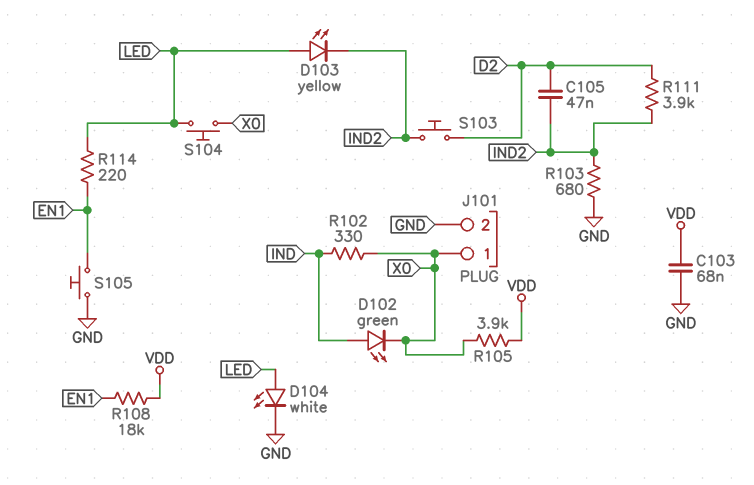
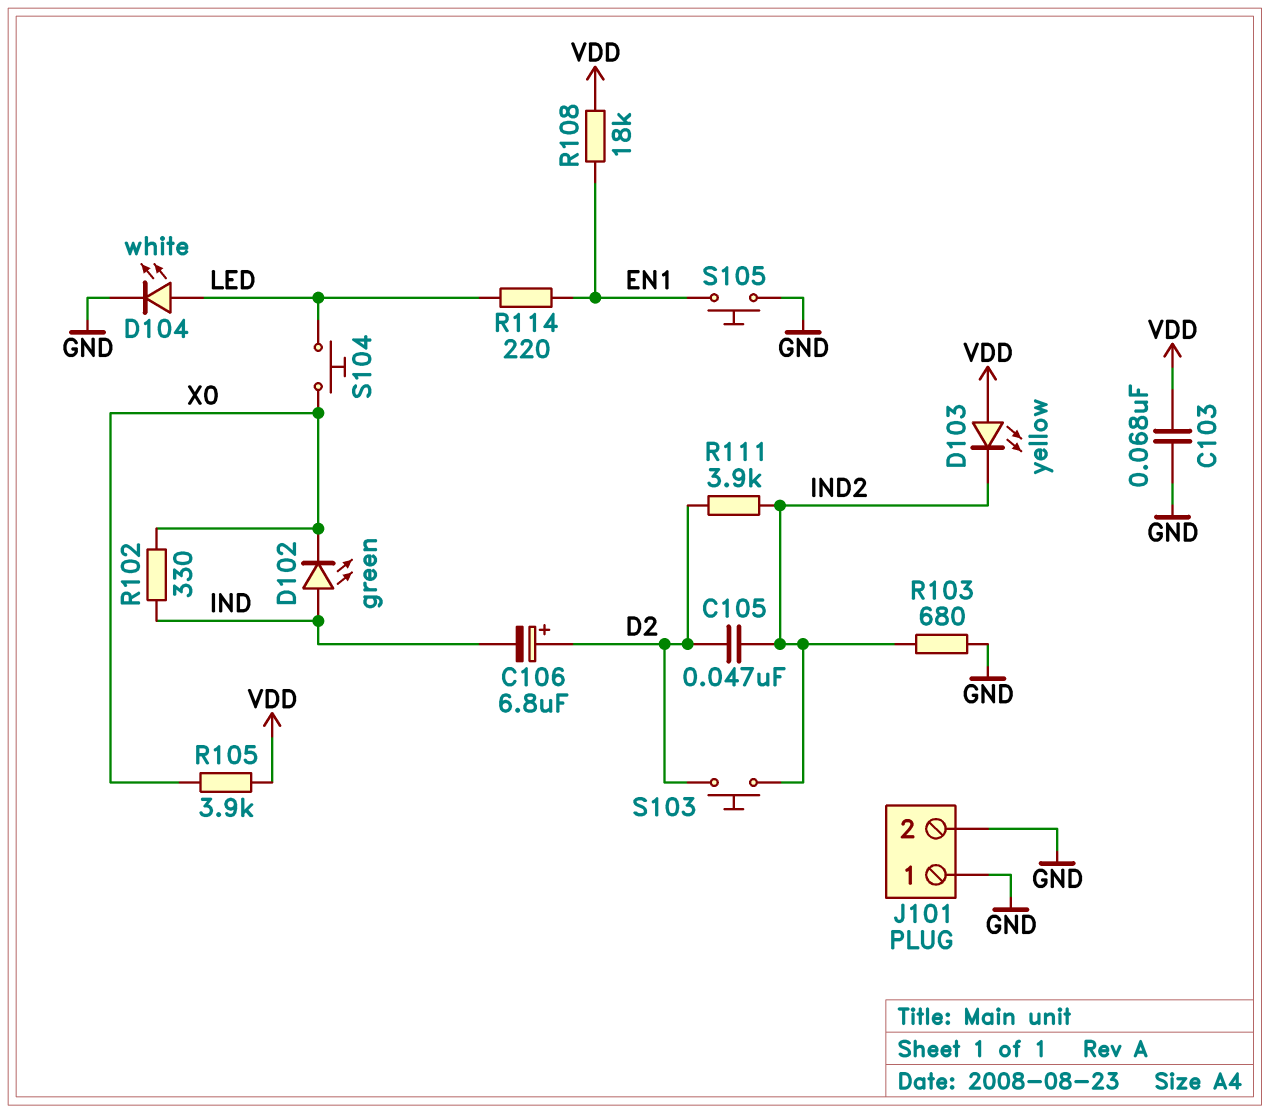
C106: none -> 6.8uF (plus D2, minus IND)
D103: LED yellow (A LED, K IND2) -> LED yellow (A VDD, K IND2)
J101 pin 1: X0 -> GND

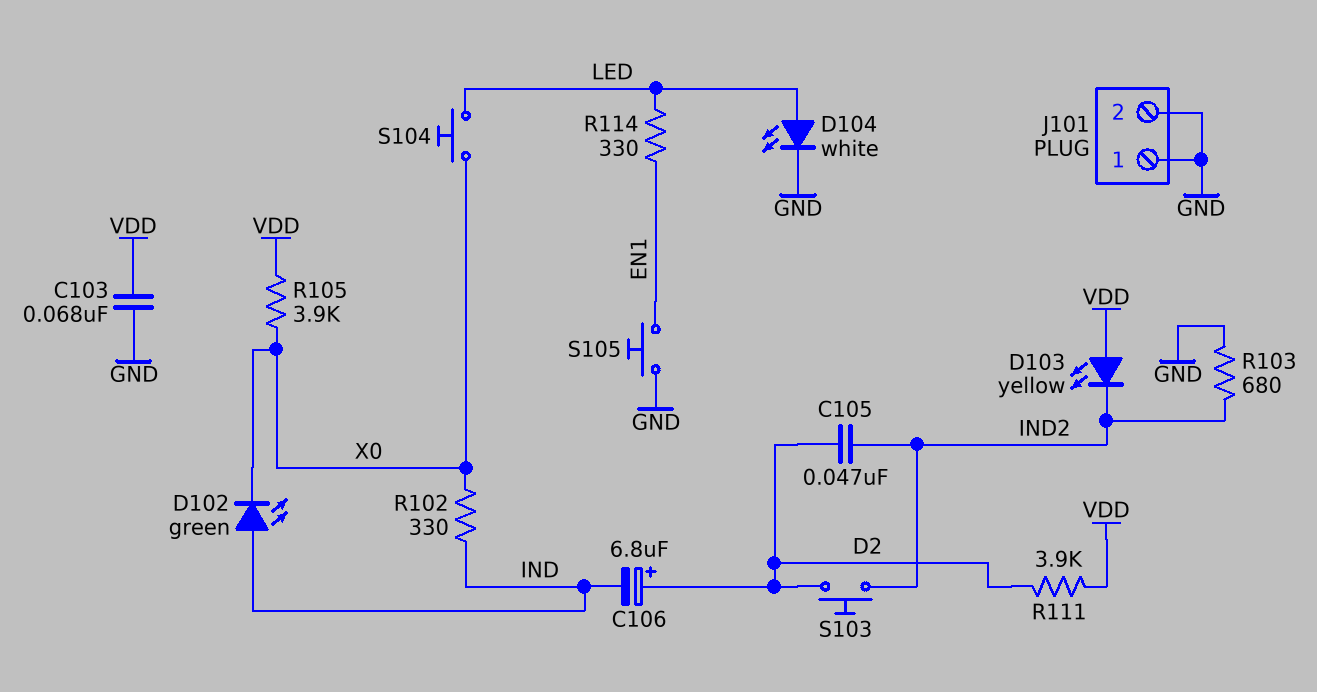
R108: 18k (EN1, VDD) -> none
R111: 3.9k (D2, IND2) -> 3.9k (D2, VDD)
R114: 220 (EN1, LED) -> 330 (EN1, LED)

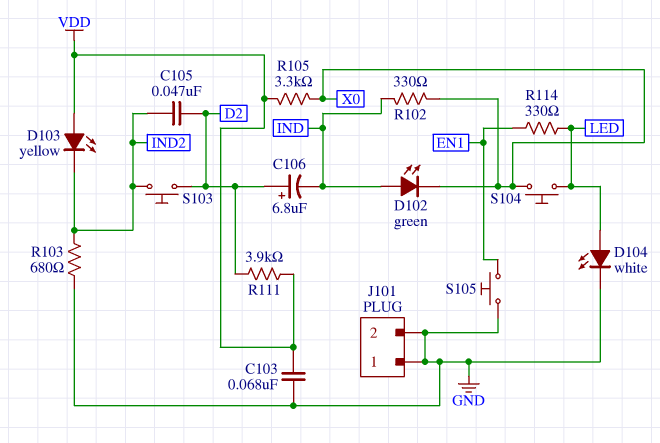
R105: 3.9k (VDD, X0) -> 3.3k (VDD, X0)

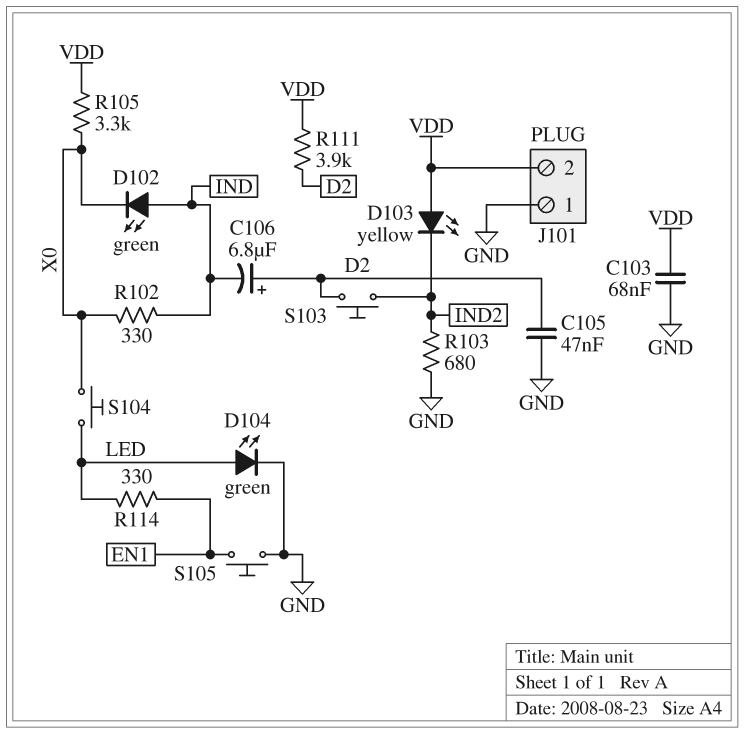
C105: 47nF (D2, IND2) -> 47nF (D2, GND)
D104: LED white (A LED, K GND) -> LED green (A LED, K GND)
J101 pin 2: GND -> VDD

